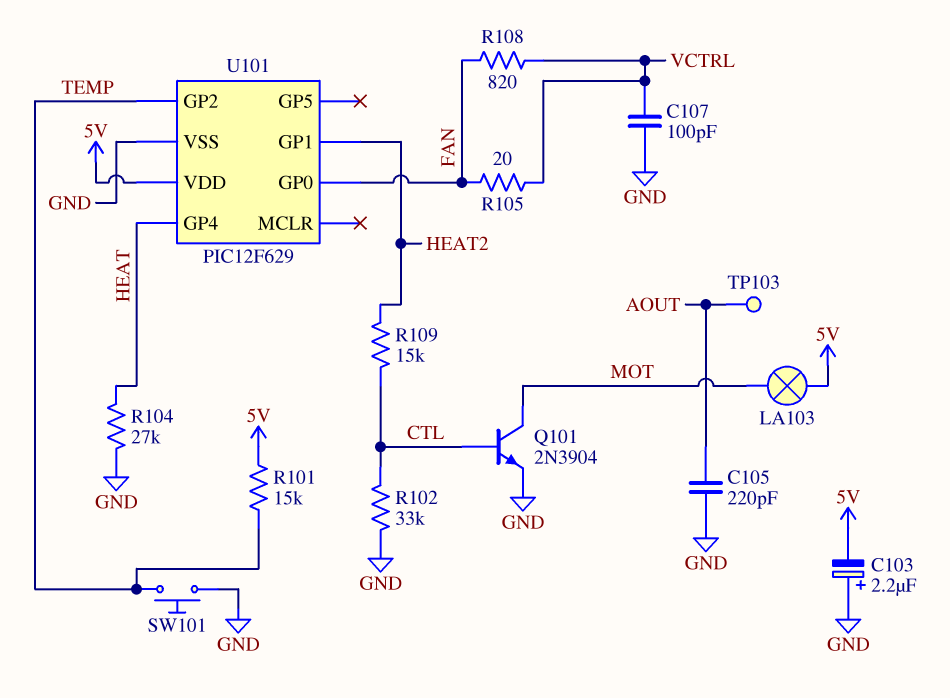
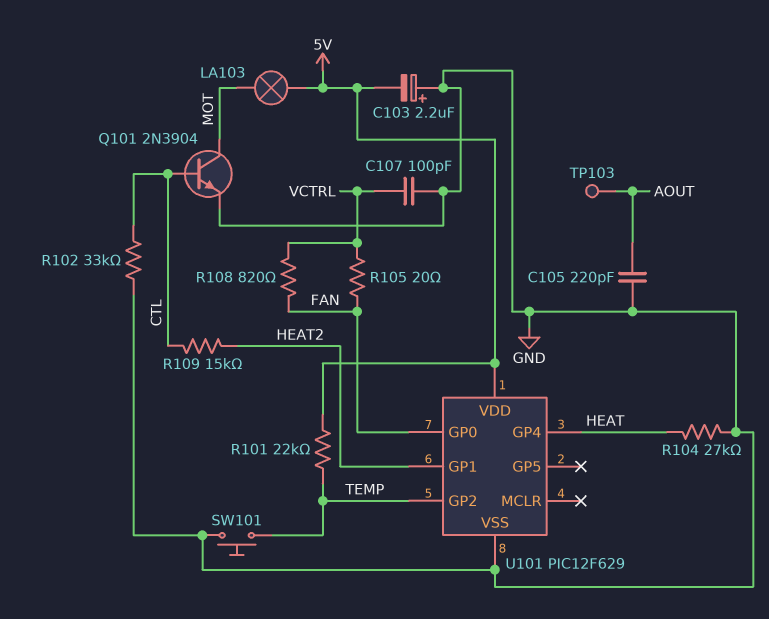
R101: 15k (5V, TEMP) -> 22k (5V, TEMP)

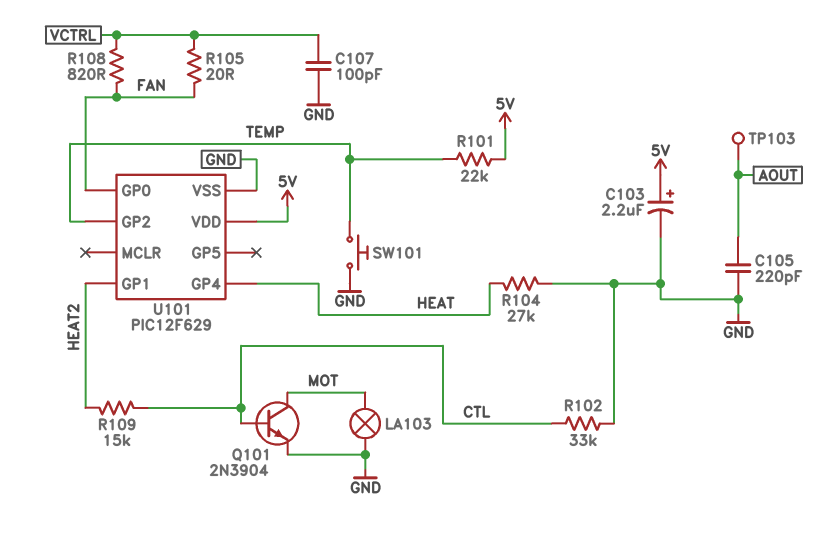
C103: 2.2uF (plus GND, minus 5V) -> 2.2uF (plus 5V, minus GND)
LA103: lamp (5V, MOT) -> lamp (GND, MOT)

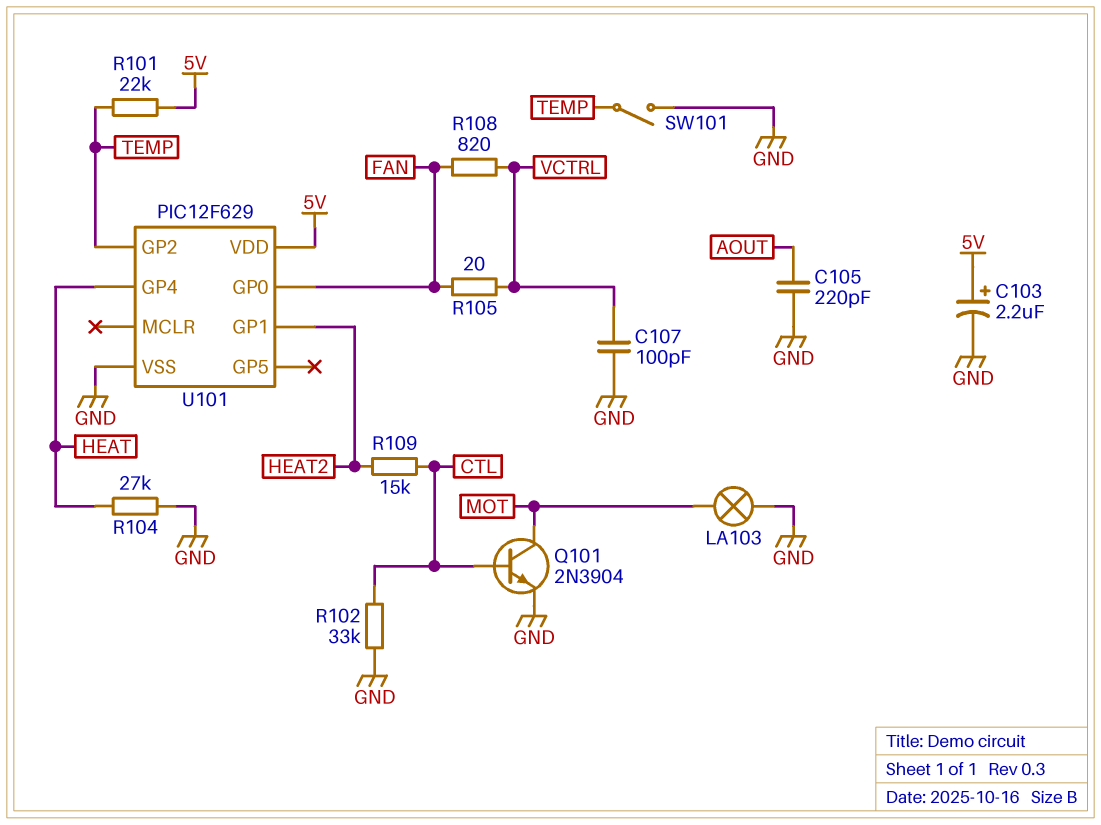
SW101: button (GND, TEMP) -> switch (GND, TEMP)
TP103: test point (AOUT) -> none

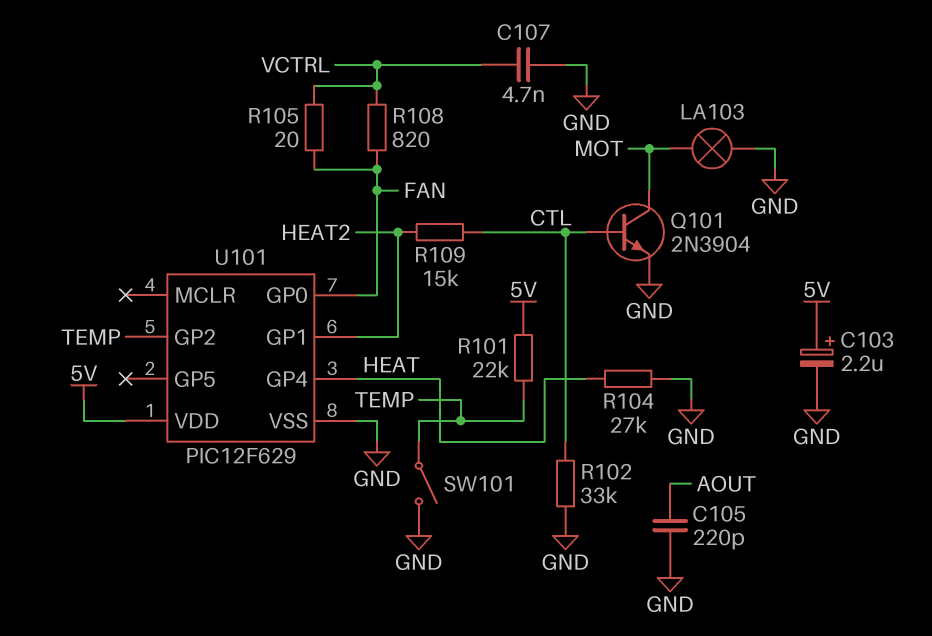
C107: 100pF (GND, VCTRL) -> 4.7nF (GND, VCTRL)

